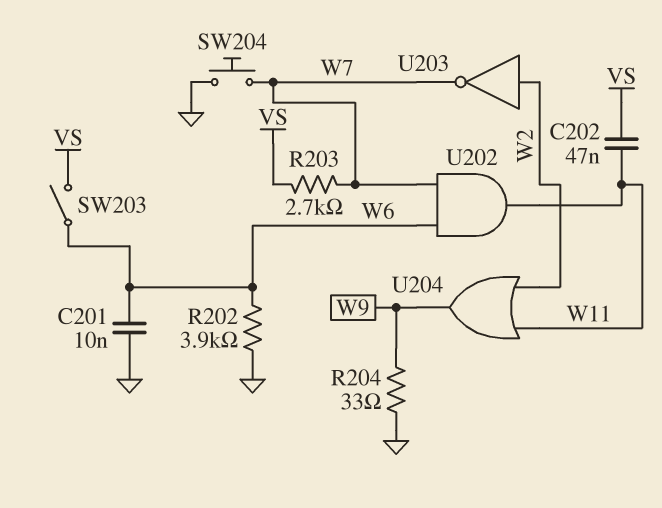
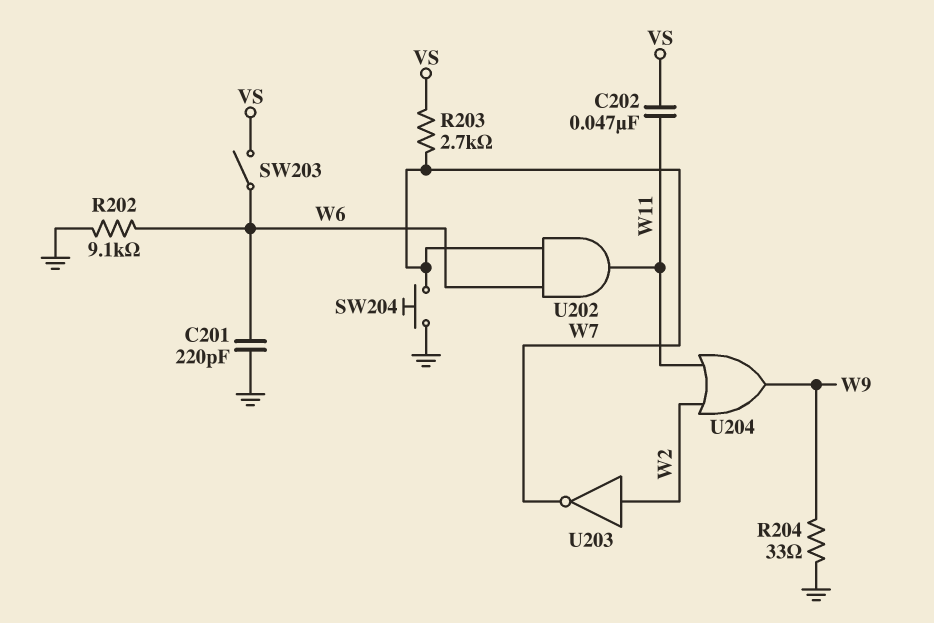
C201: 10nF (GND, W6) -> 220pF (GND, W6)
R202: 3.9k (GND, W6) -> 9.1k (GND, W6)

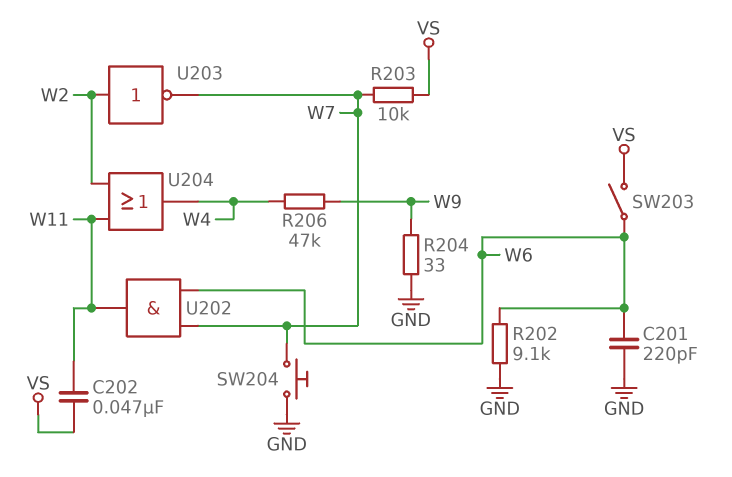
R203: 2.7k (VS, W7) -> 10k (VS, W7)
R206: none -> 47k (W4, W9)
U204: OR (in W2, in W11, out W9) -> OR (in W2, in W11, out W4)

